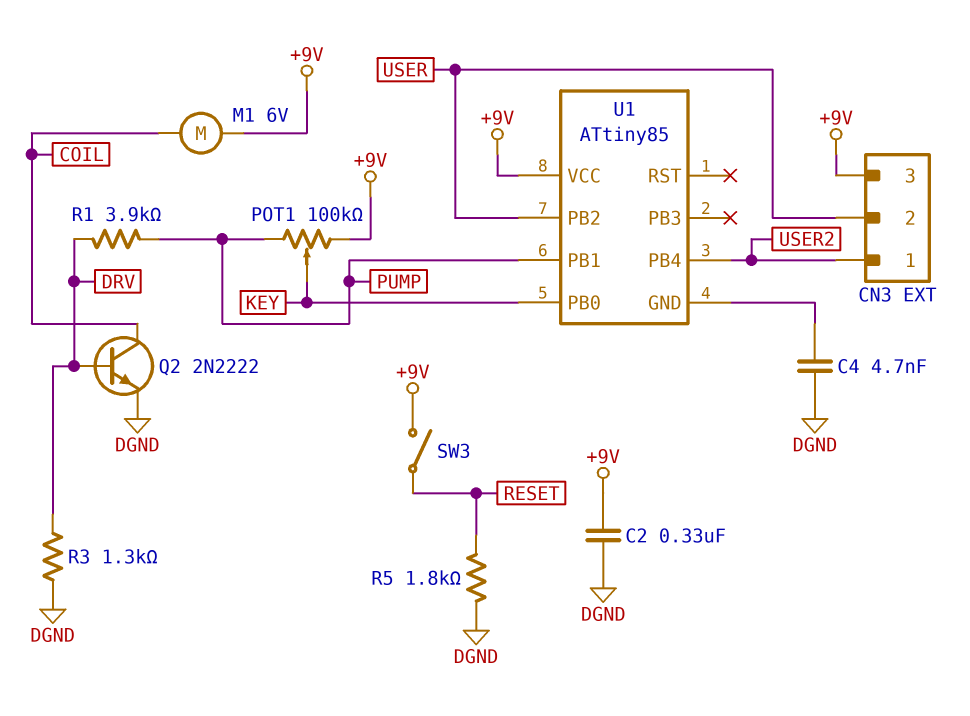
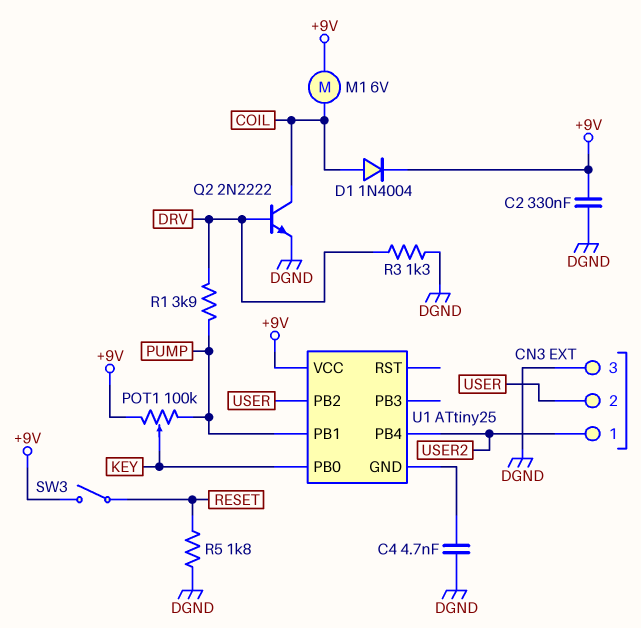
CN3 pin 3: +9V -> DGND
D1: none -> diode 1N4004 (A COIL, K +9V)
U1: ATtiny85 -> ATtiny25

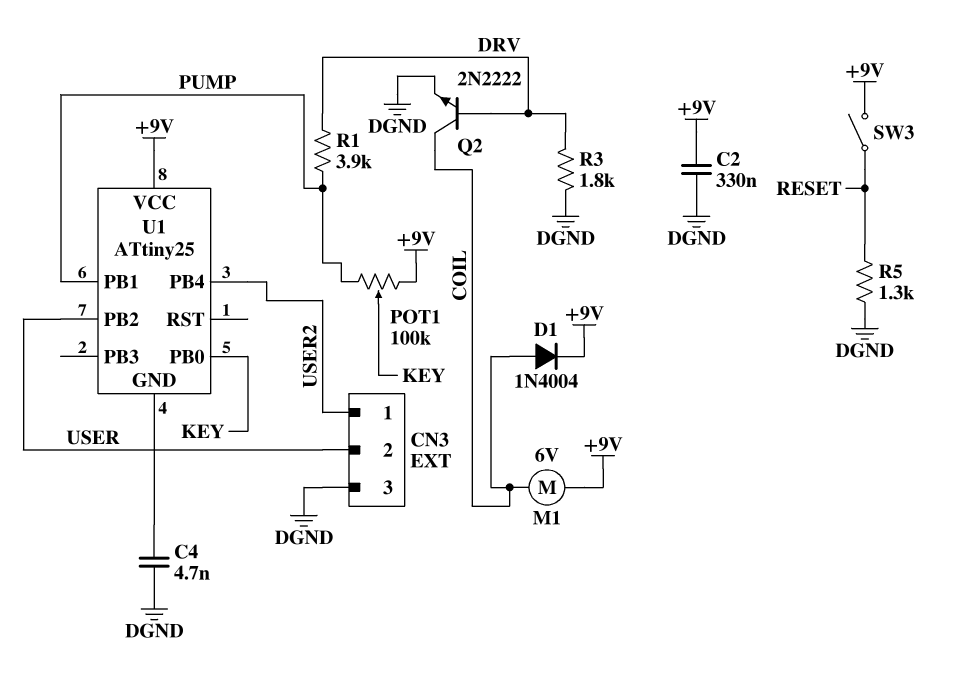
R3: 1.3k (DGND, DRV) -> 1.8k (DGND, DRV)
R5: 1.8k (DGND, RESET) -> 1.3k (DGND, RESET)

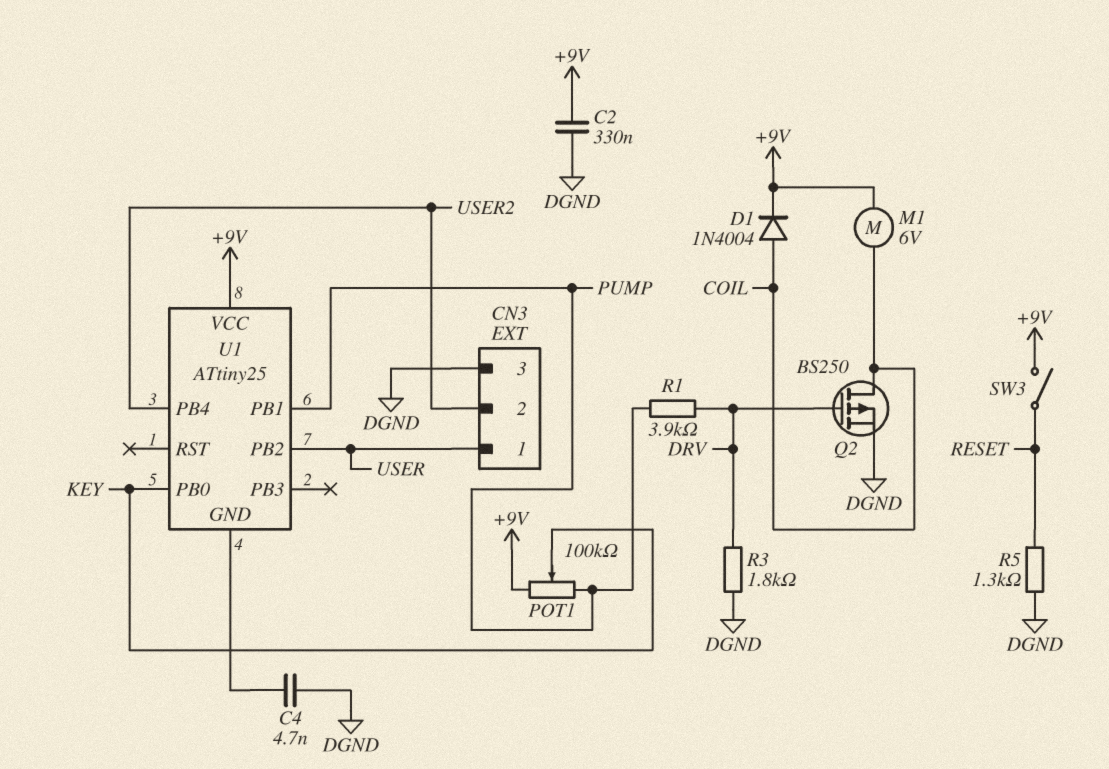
CN3 pin 1: USER2 -> USER
CN3 pin 2: USER -> USER2
Q2: NPN 2N2222 (B DRV, C COIL, E DGND) -> PMOS BS250 (G DRV, D COIL, S DGND)

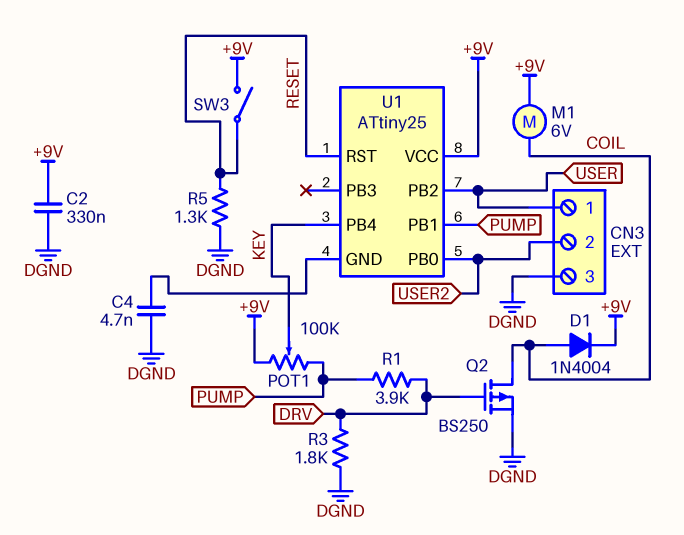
U1 pin PB0: KEY -> USER2
U1 pin PB4: USER2 -> KEY
U1 pin RST: none -> RESET

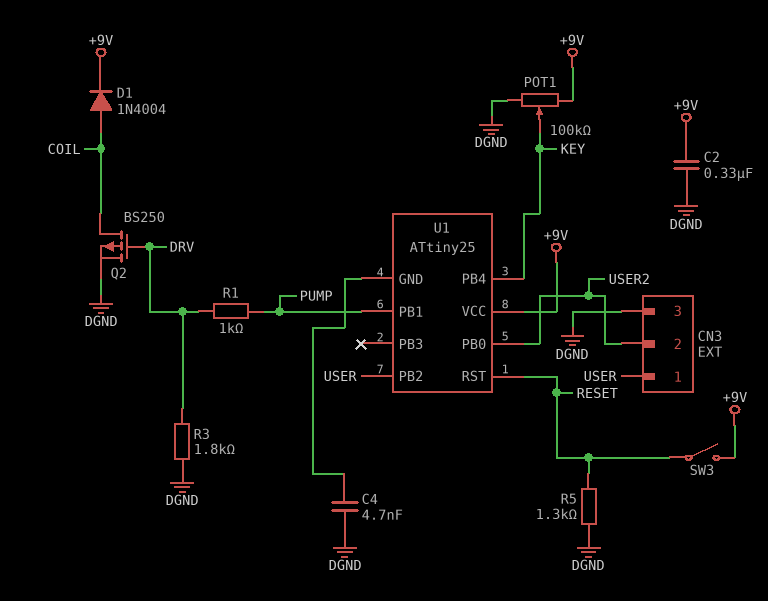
M1: motor 6V (+9V, COIL) -> none
POT1: 100k (+9V, PUMP, wiper KEY) -> 100k (+9V, DGND, wiper KEY)
R1: 3.9k (DRV, PUMP) -> 1k (DRV, PUMP)

